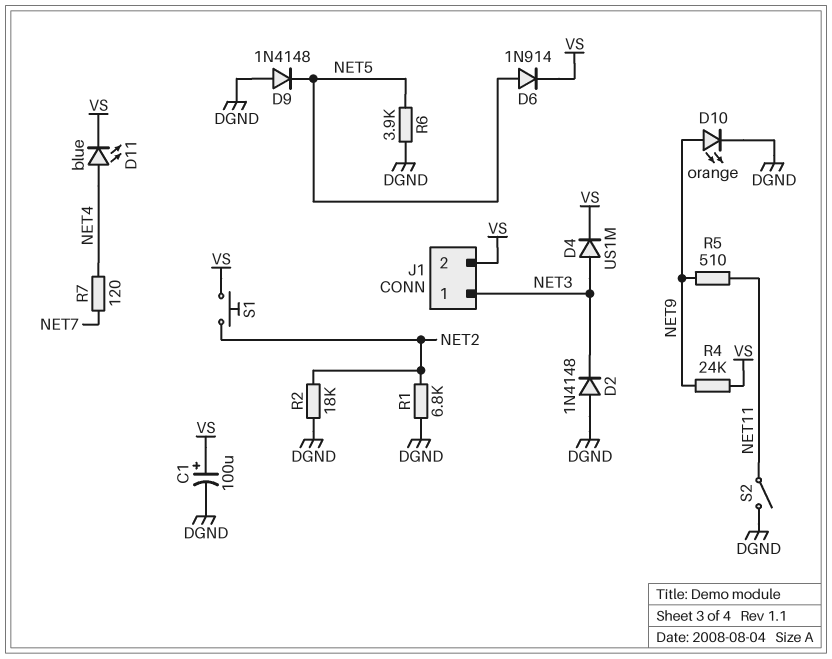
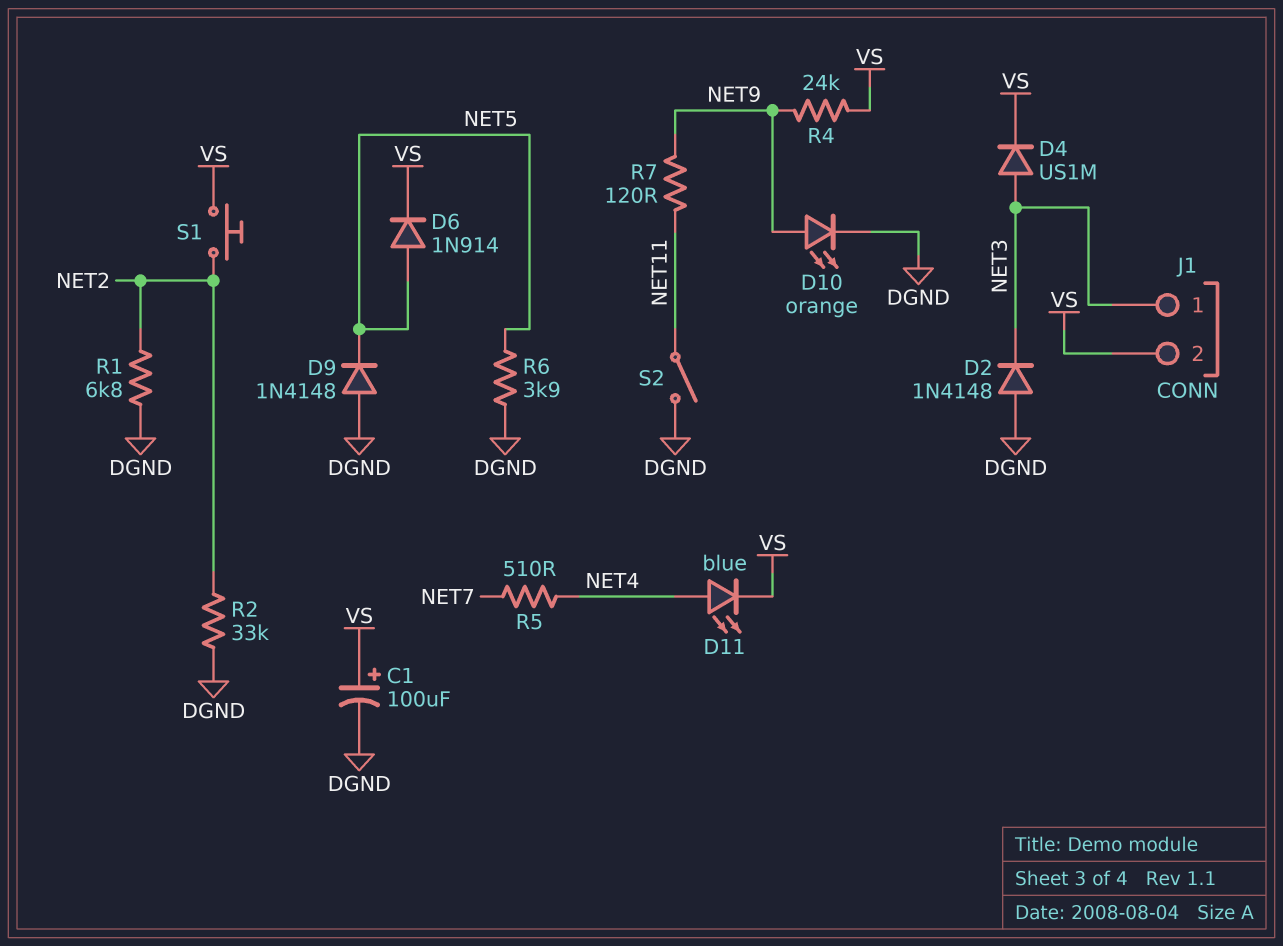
R2: 18k (DGND, NET2) -> 33k (DGND, NET2)
R5: 510 (NET9, NET11) -> 510 (NET4, NET7)
R7: 120 (NET4, NET7) -> 120 (NET9, NET11)

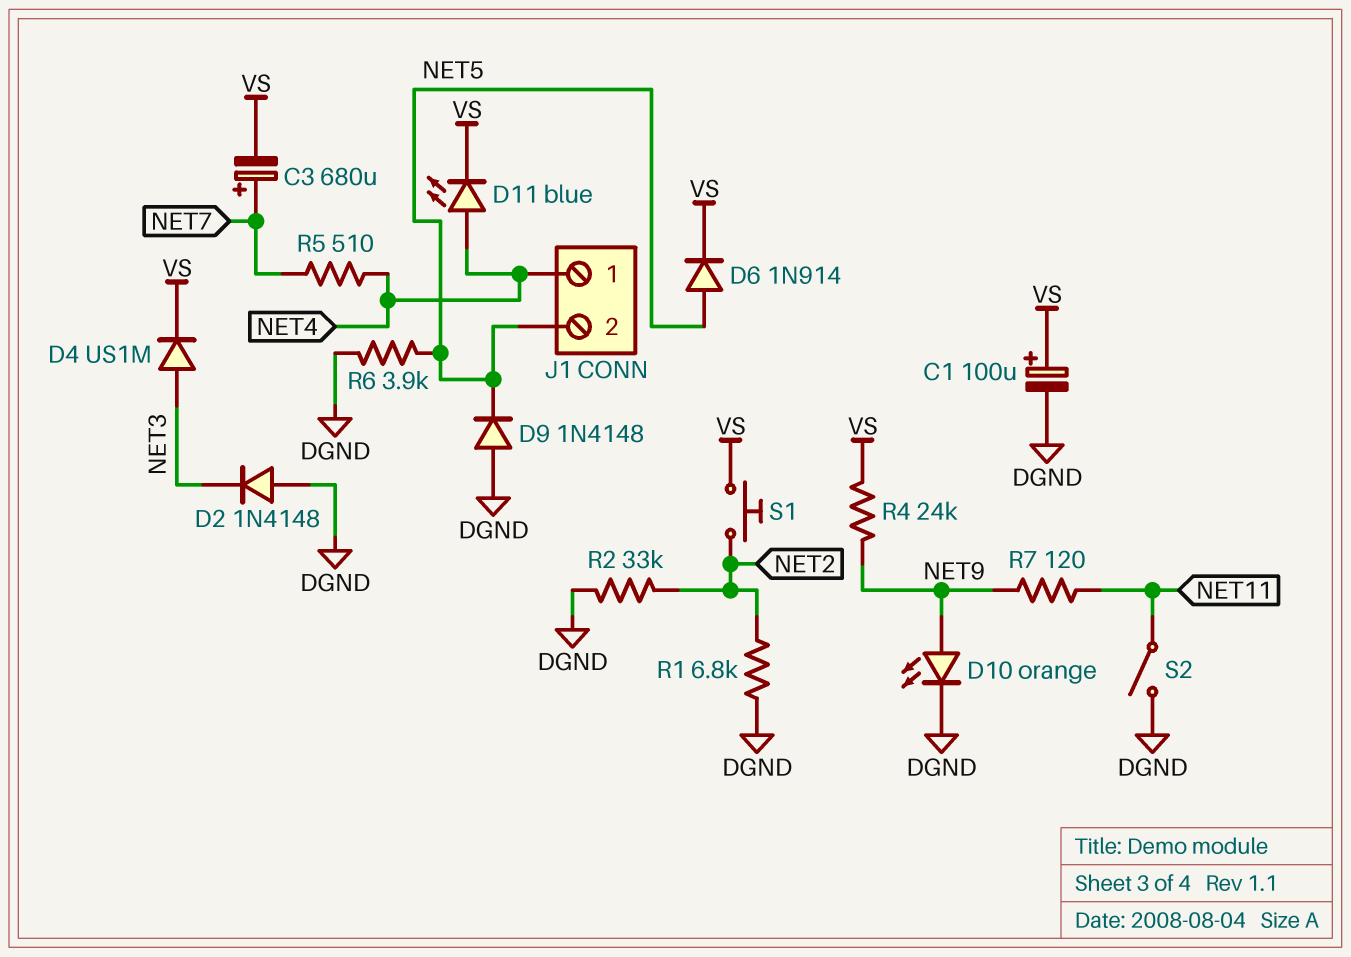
C3: none -> 680uF (plus NET7, minus VS)
J1 pin 1: NET3 -> NET4
J1 pin 2: VS -> NET5

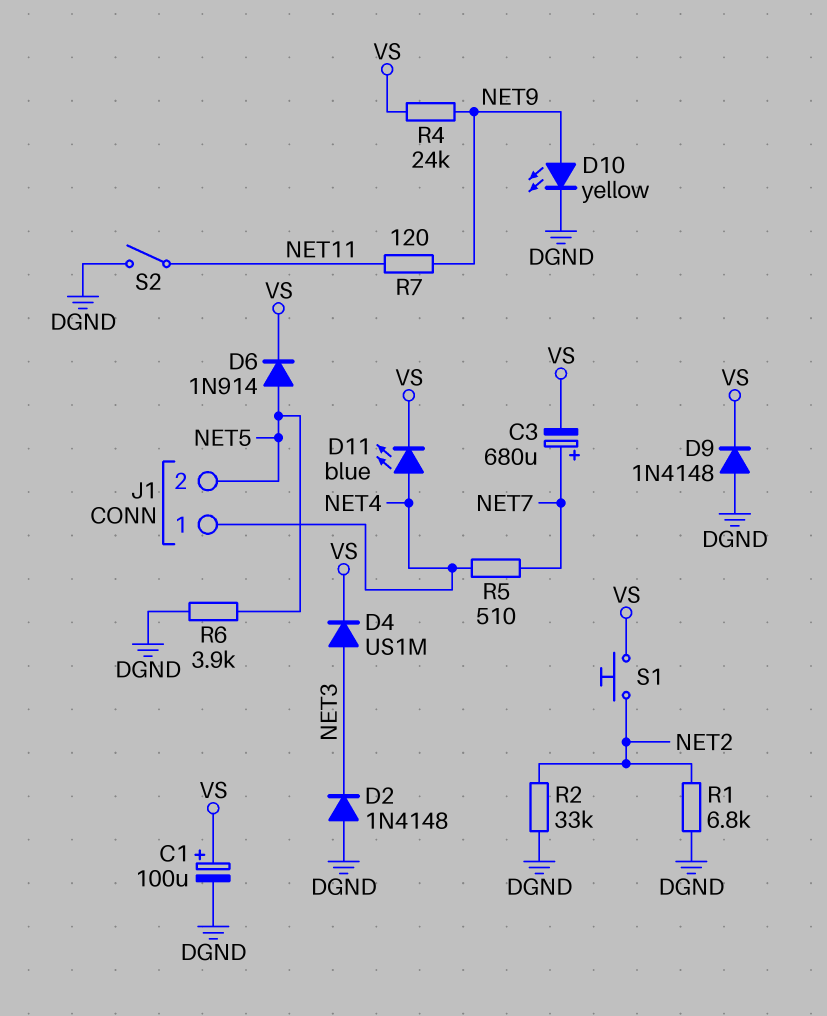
D9: diode 1N4148 (A DGND, K NET5) -> diode 1N4148 (A DGND, K VS)
D10: LED orange (A NET9, K DGND) -> LED yellow (A NET9, K DGND)

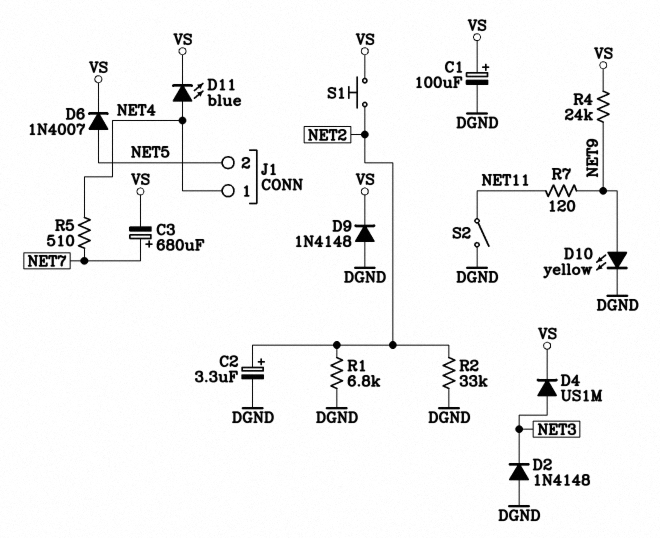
C2: none -> 3.3uF (plus NET2, minus DGND)
D6: diode 1N914 (A NET5, K VS) -> diode 1N4007 (A NET5, K VS)
R6: 3.9k (DGND, NET5) -> none

